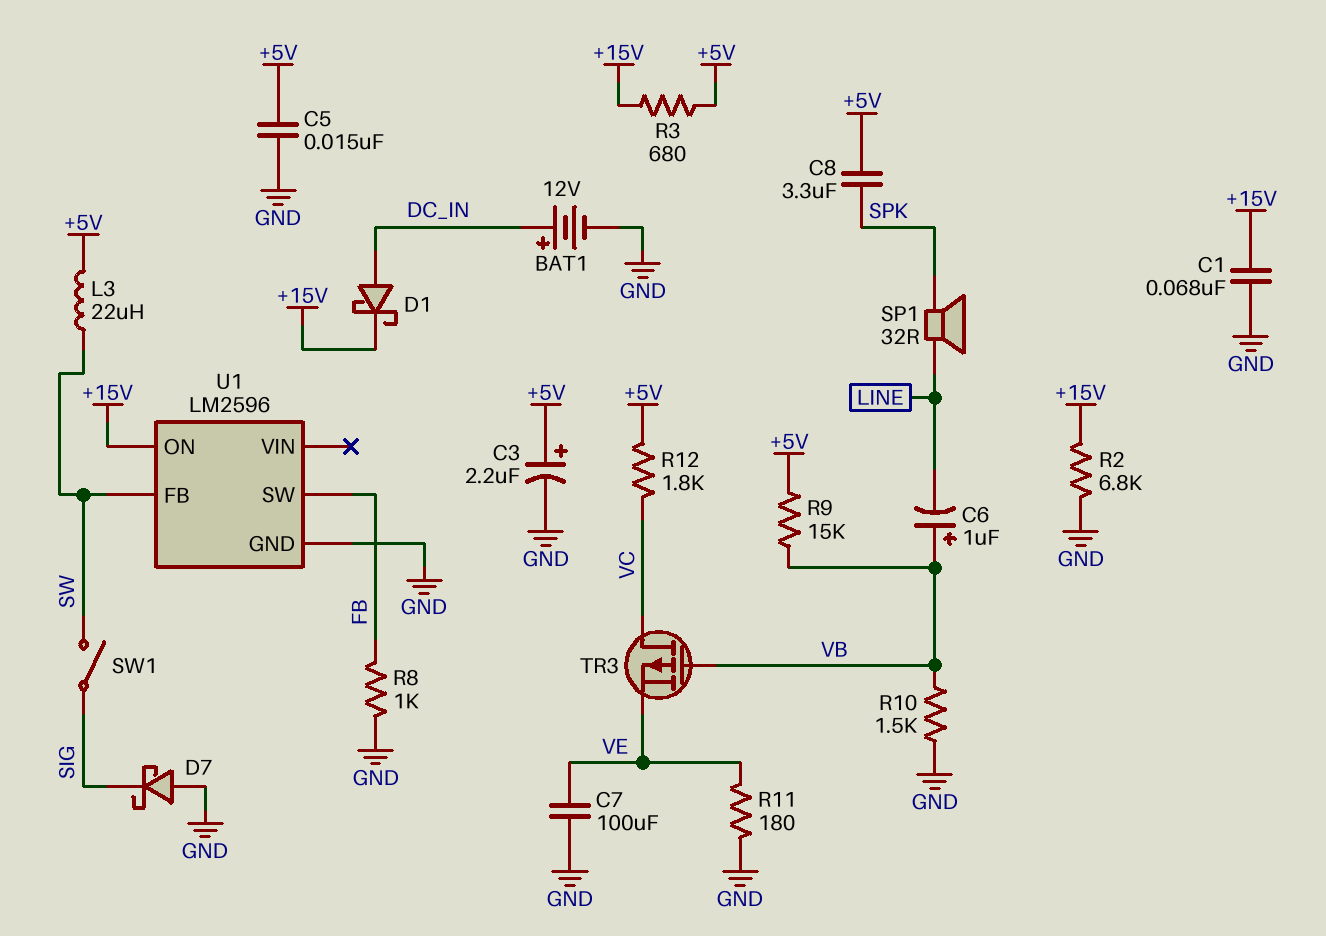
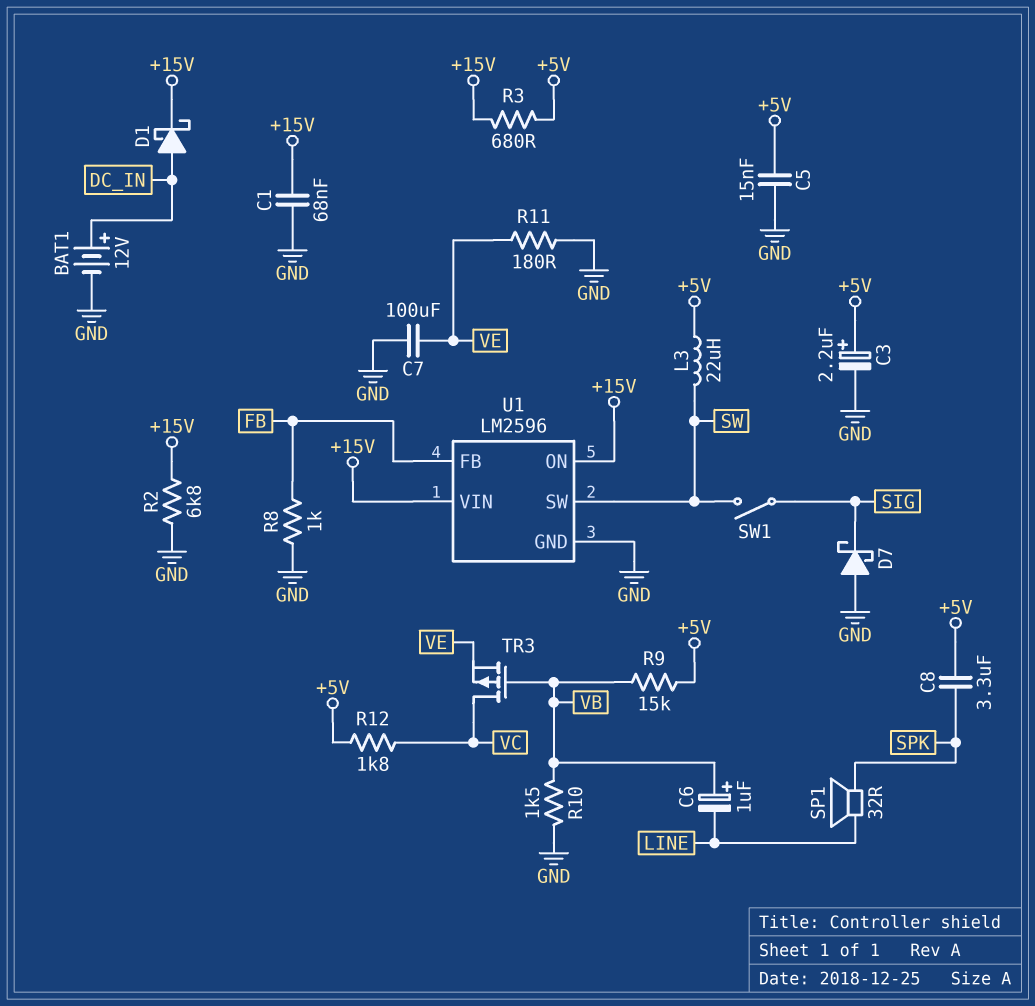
U1 pin FB: SW -> FB
U1 pin SW: FB -> SW
U1 pin VIN: none -> +15V

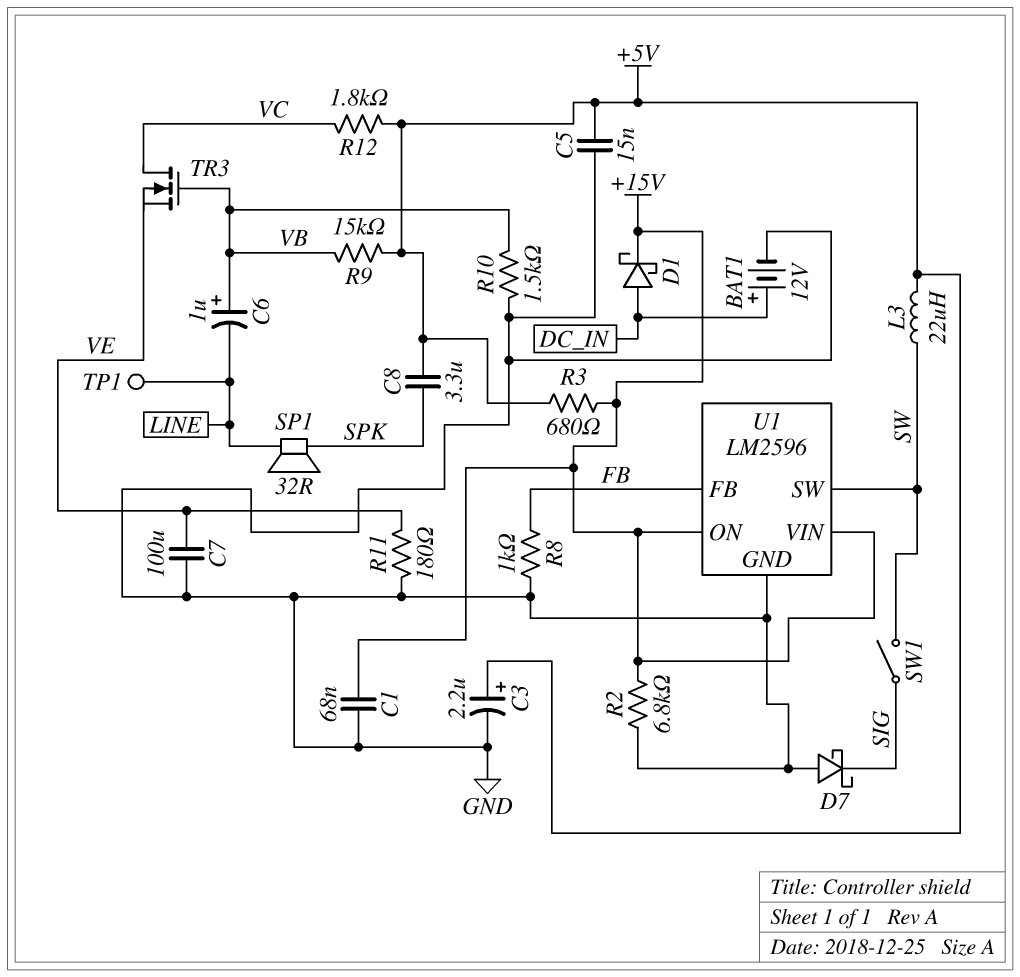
TP1: none -> test point (LINE)
TR3: PMOS (G VB, D VC, S VE) -> NMOS (G VB, D VC, S VE)

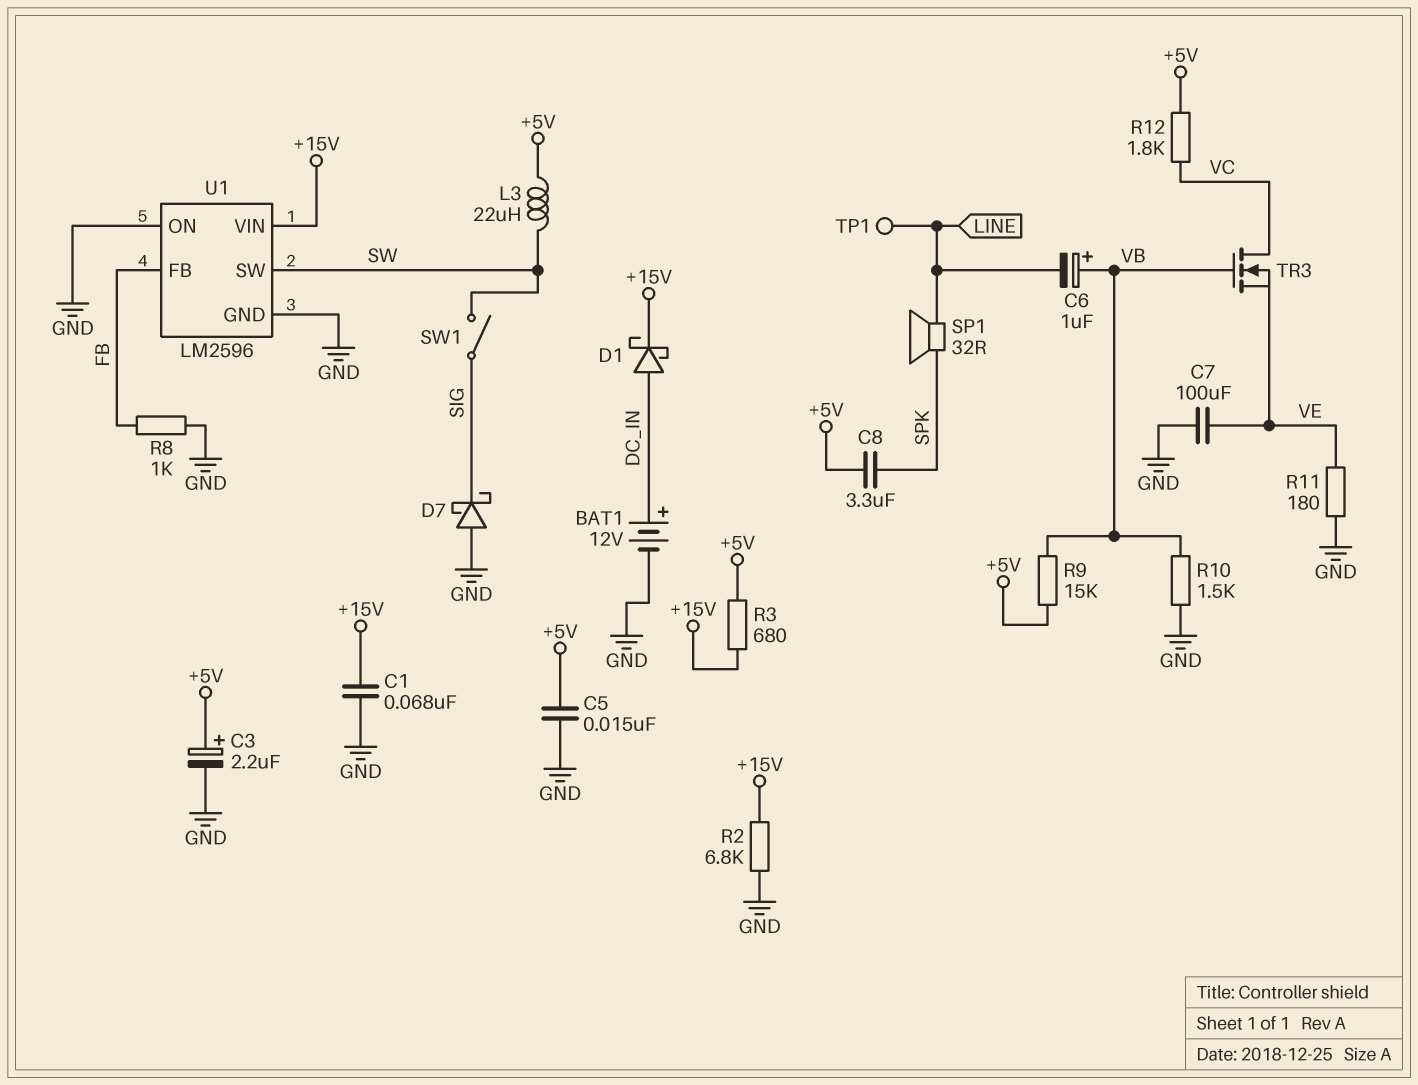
U1 pin ON: +15V -> GND

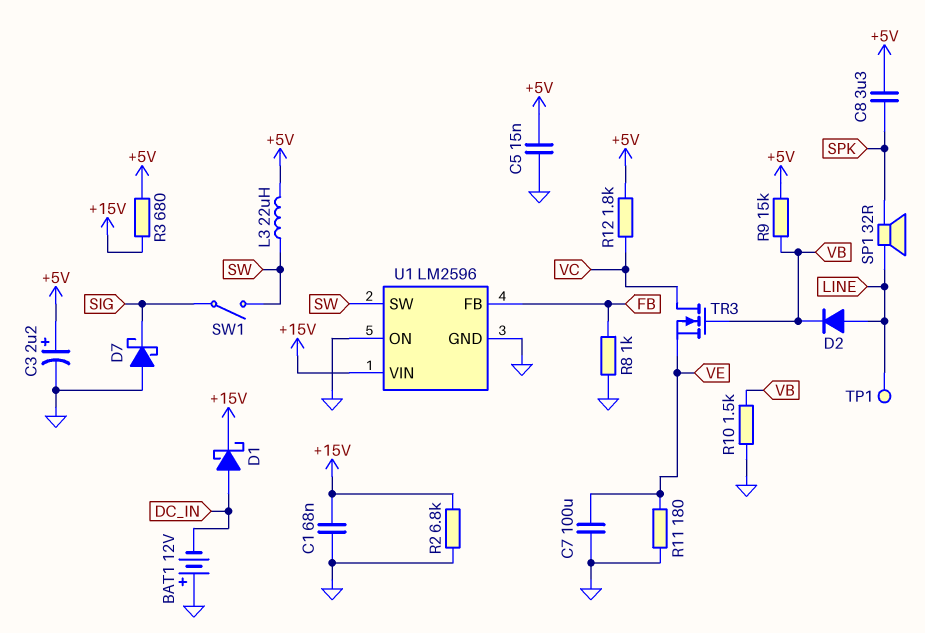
BAT1: 12V (plus DC_IN, minus GND) -> 12V (plus GND, minus DC_IN)
C6: 1uF (plus VB, minus LINE) -> none
D2: none -> diode (A LINE, K VB)

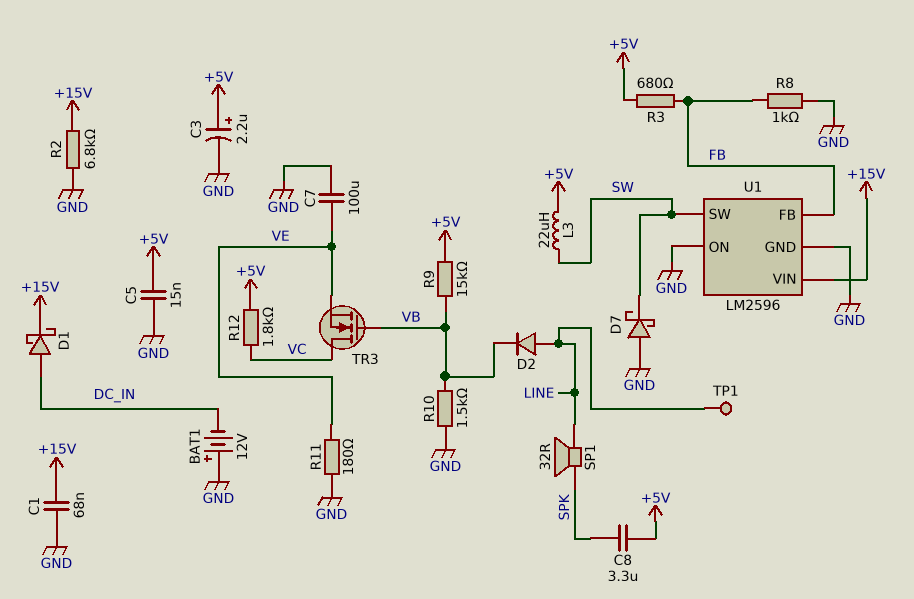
D7: schottky (A GND, K SIG) -> schottky (A GND, K SW)
R3: 680 (+5V, +15V) -> 680 (+5V, FB)
SW1: switch (SIG, SW) -> none

